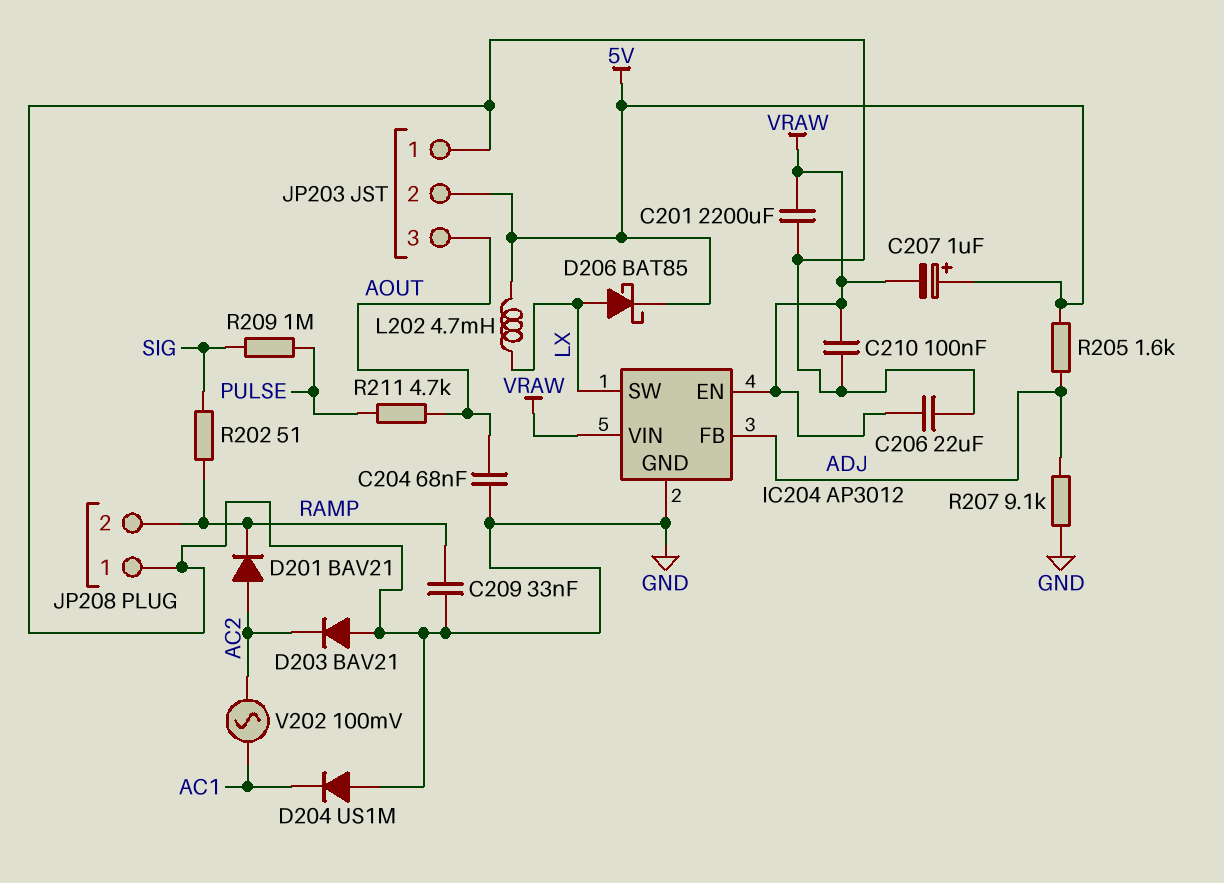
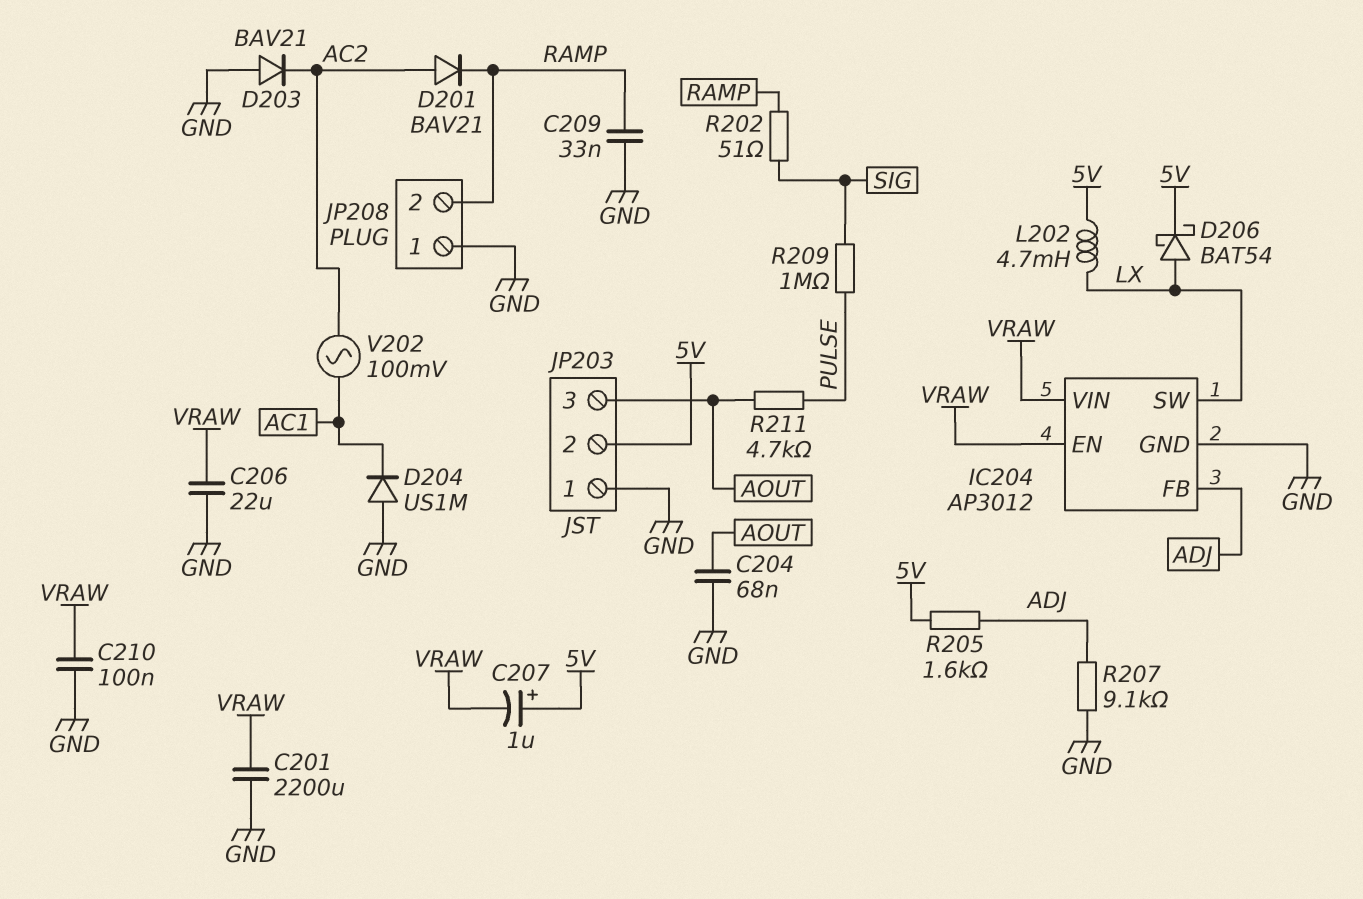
D206: schottky BAT85 (A LX, K 5V) -> schottky BAT54 (A LX, K 5V)

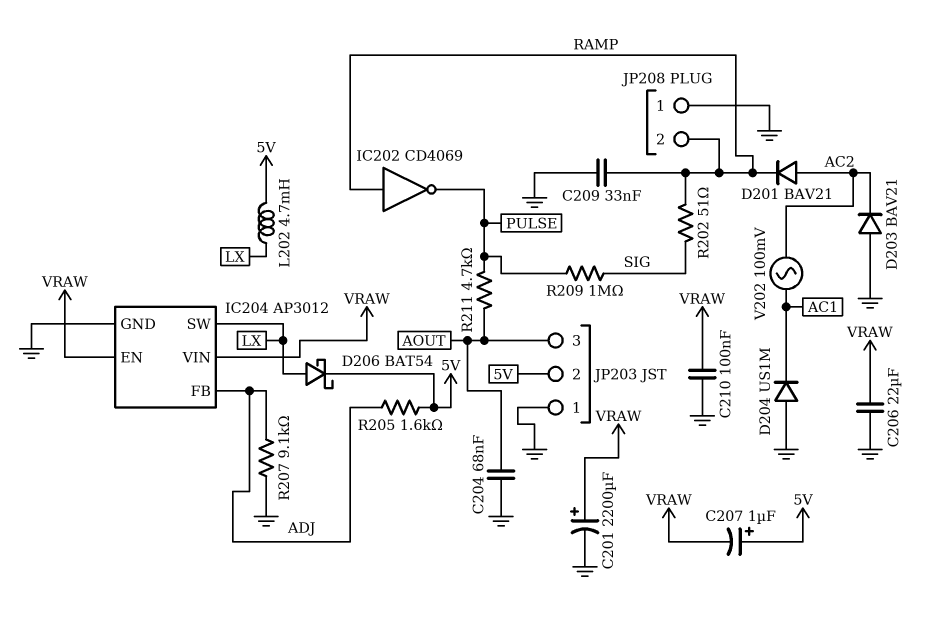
C201: 2200uF (GND, VRAW) -> 2200uF (plus VRAW, minus GND)
IC202: none -> NOT CD4069 (in RAMP, out PULSE)

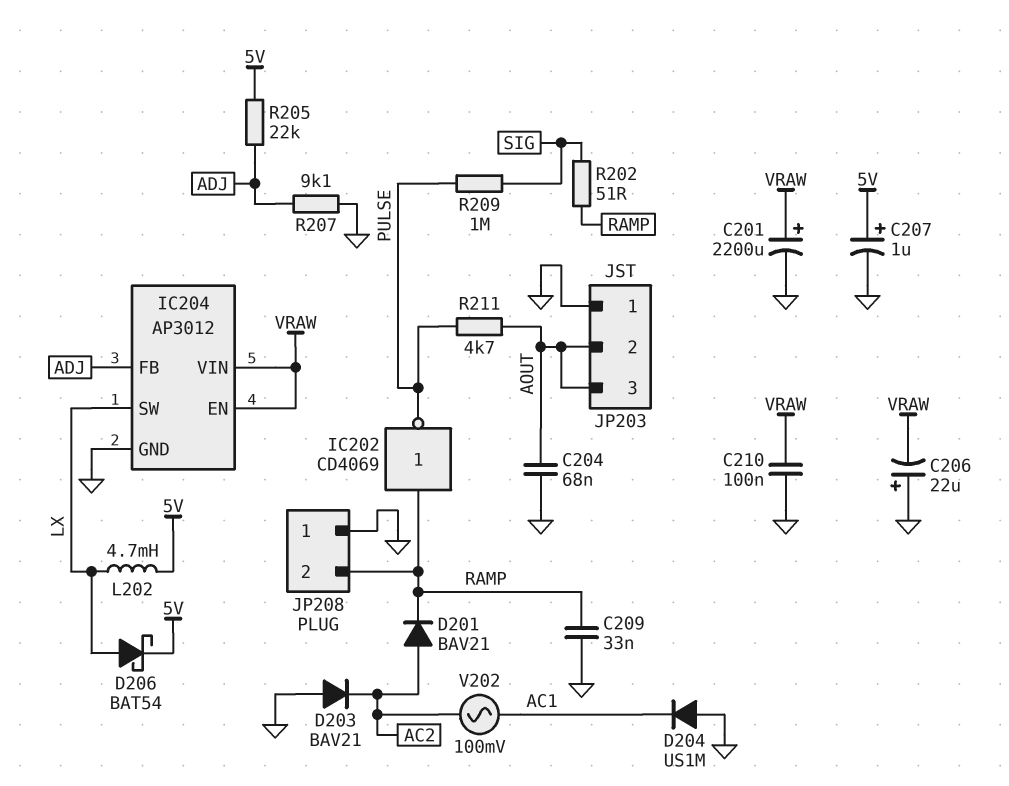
C206: 22uF (GND, VRAW) -> 22uF (plus GND, minus VRAW)
C207: 1uF (plus 5V, minus VRAW) -> 1uF (plus 5V, minus GND)
JP203 pin 2: 5V -> AOUT
R205: 1.6k (5V, ADJ) -> 22k (5V, ADJ)

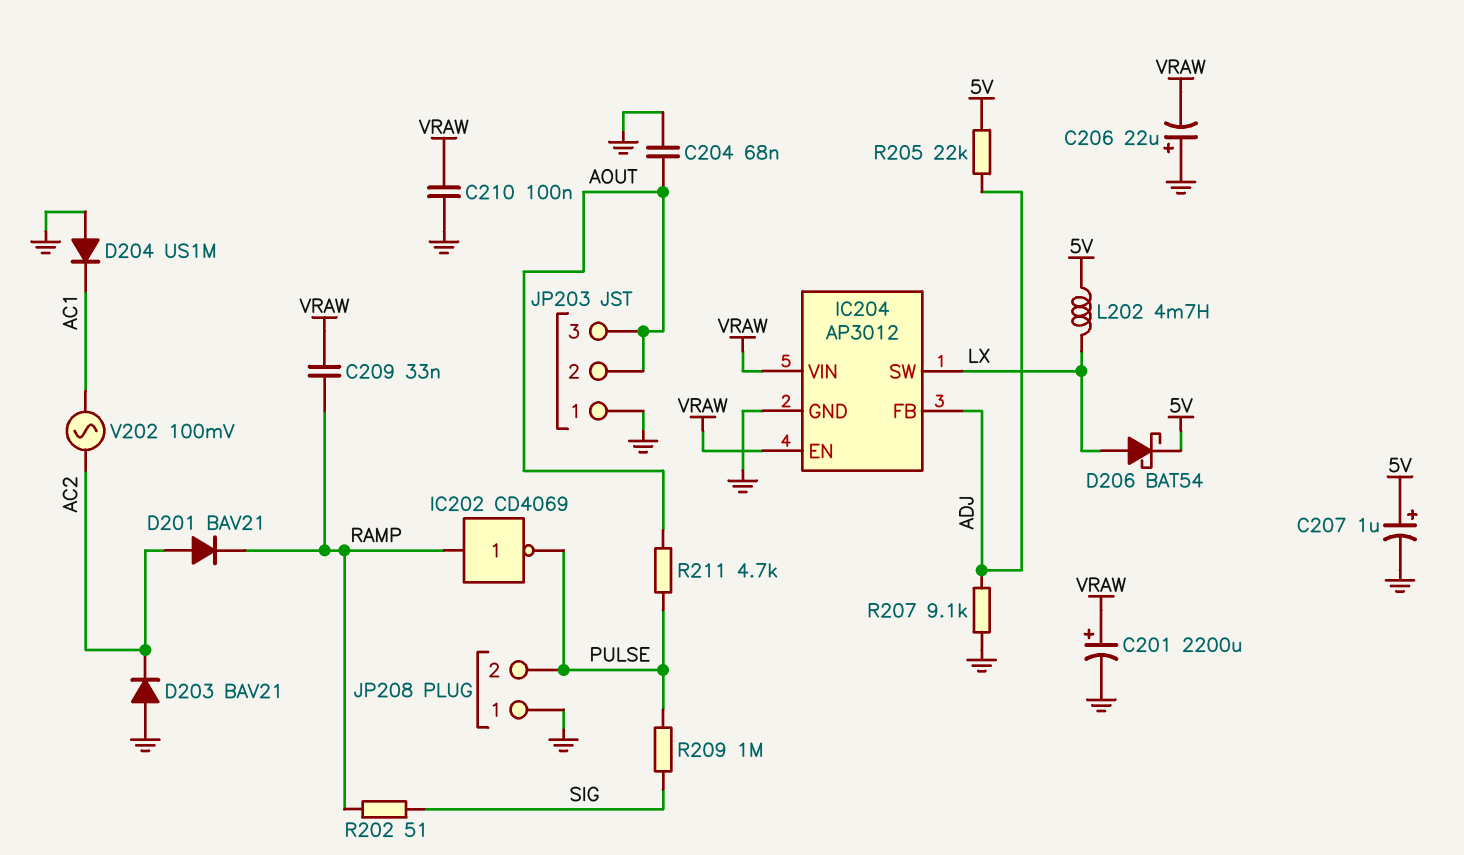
C209: 33nF (GND, RAMP) -> 33nF (RAMP, VRAW)
JP208 pin 2: RAMP -> PULSE

